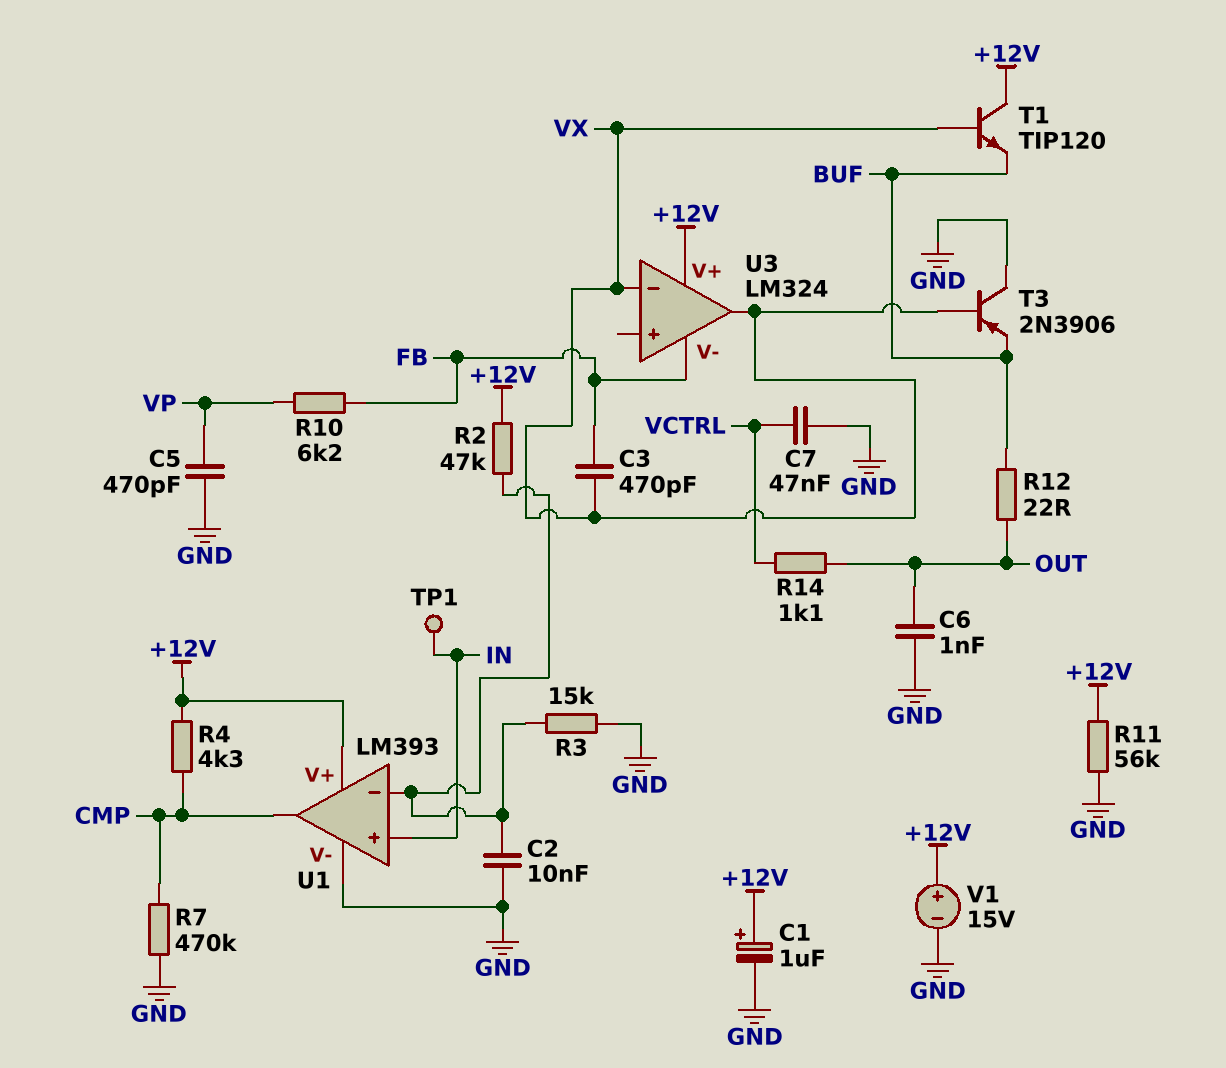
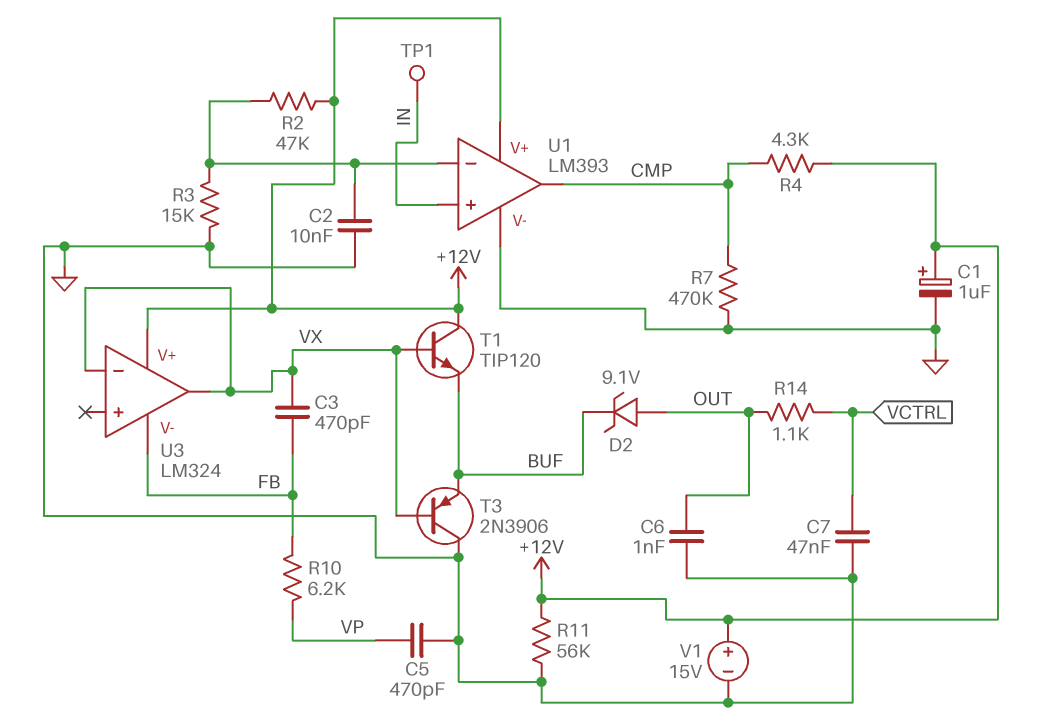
D2: none -> zener 9.1V (A OUT, K BUF)
R12: 22 (BUF, OUT) -> none

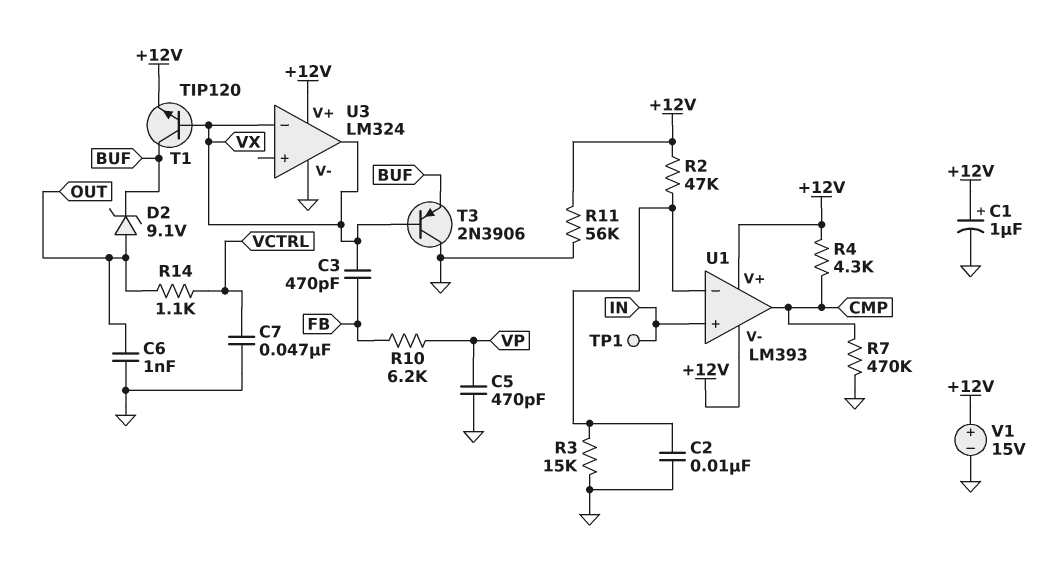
T1: NPN TIP120 (B VX, C +12V, E BUF) -> NPN TIP120 (B VX, C BUF, E +12V)
U1 pin V-: GND -> +12V
U3 pin V-: FB -> GND

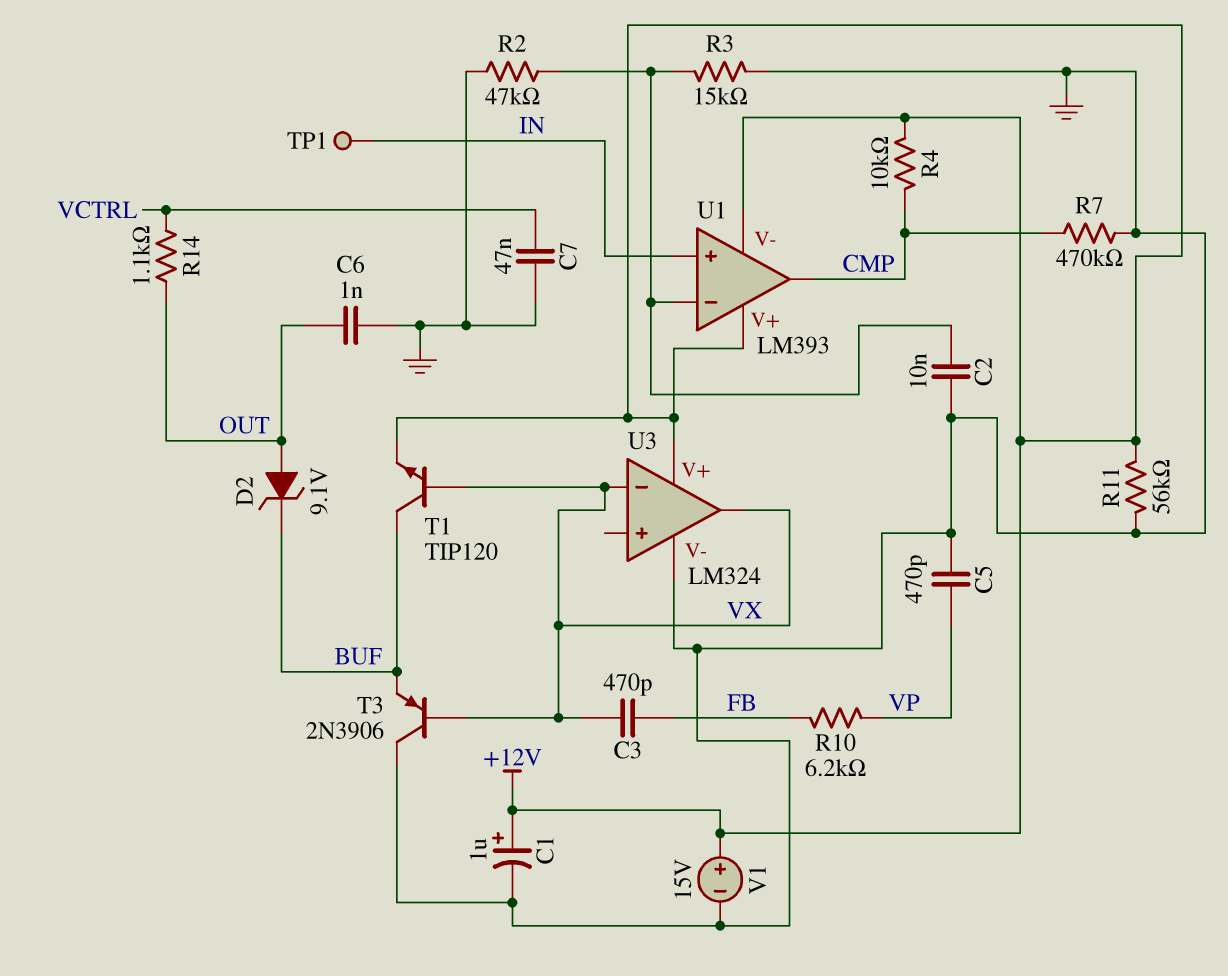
R2: 47k (+12V, U1/in-) -> 47k (GND, U1/in-)
R4: 4.3k (+12V, CMP) -> 10k (+12V, CMP)

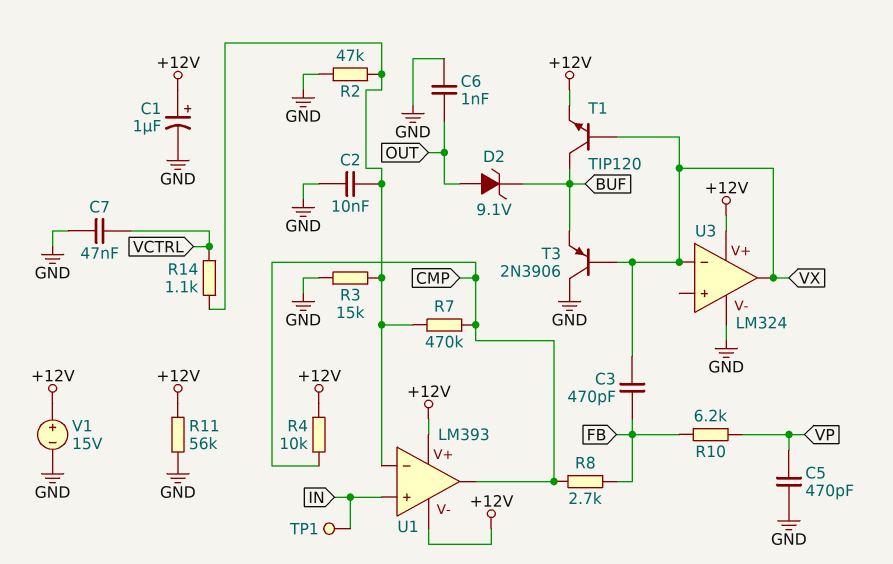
R7: 470k (CMP, GND) -> 470k (CMP, U1/in-)
R8: none -> 2.7k (CMP, FB)
R14: 1.1k (OUT, VCTRL) -> 1.1k (U1/in-, VCTRL)

